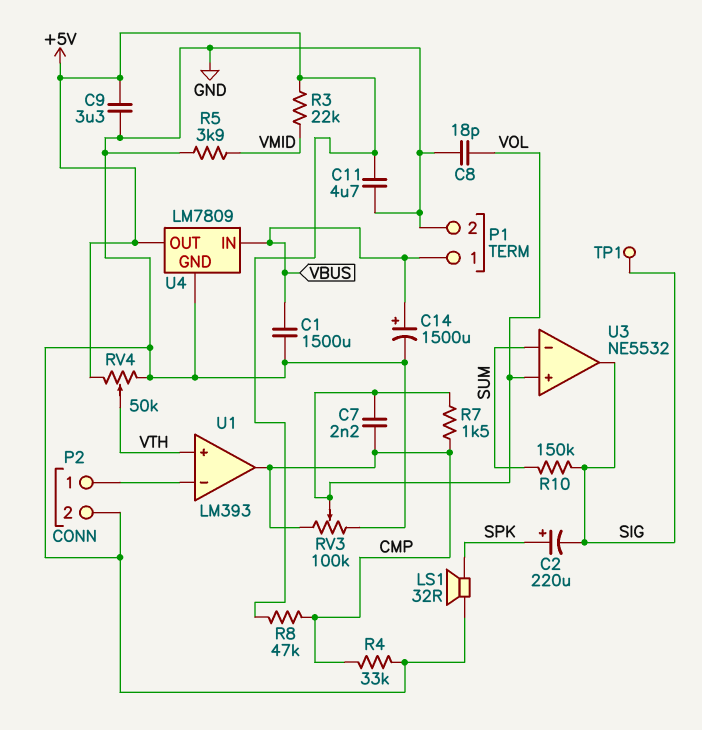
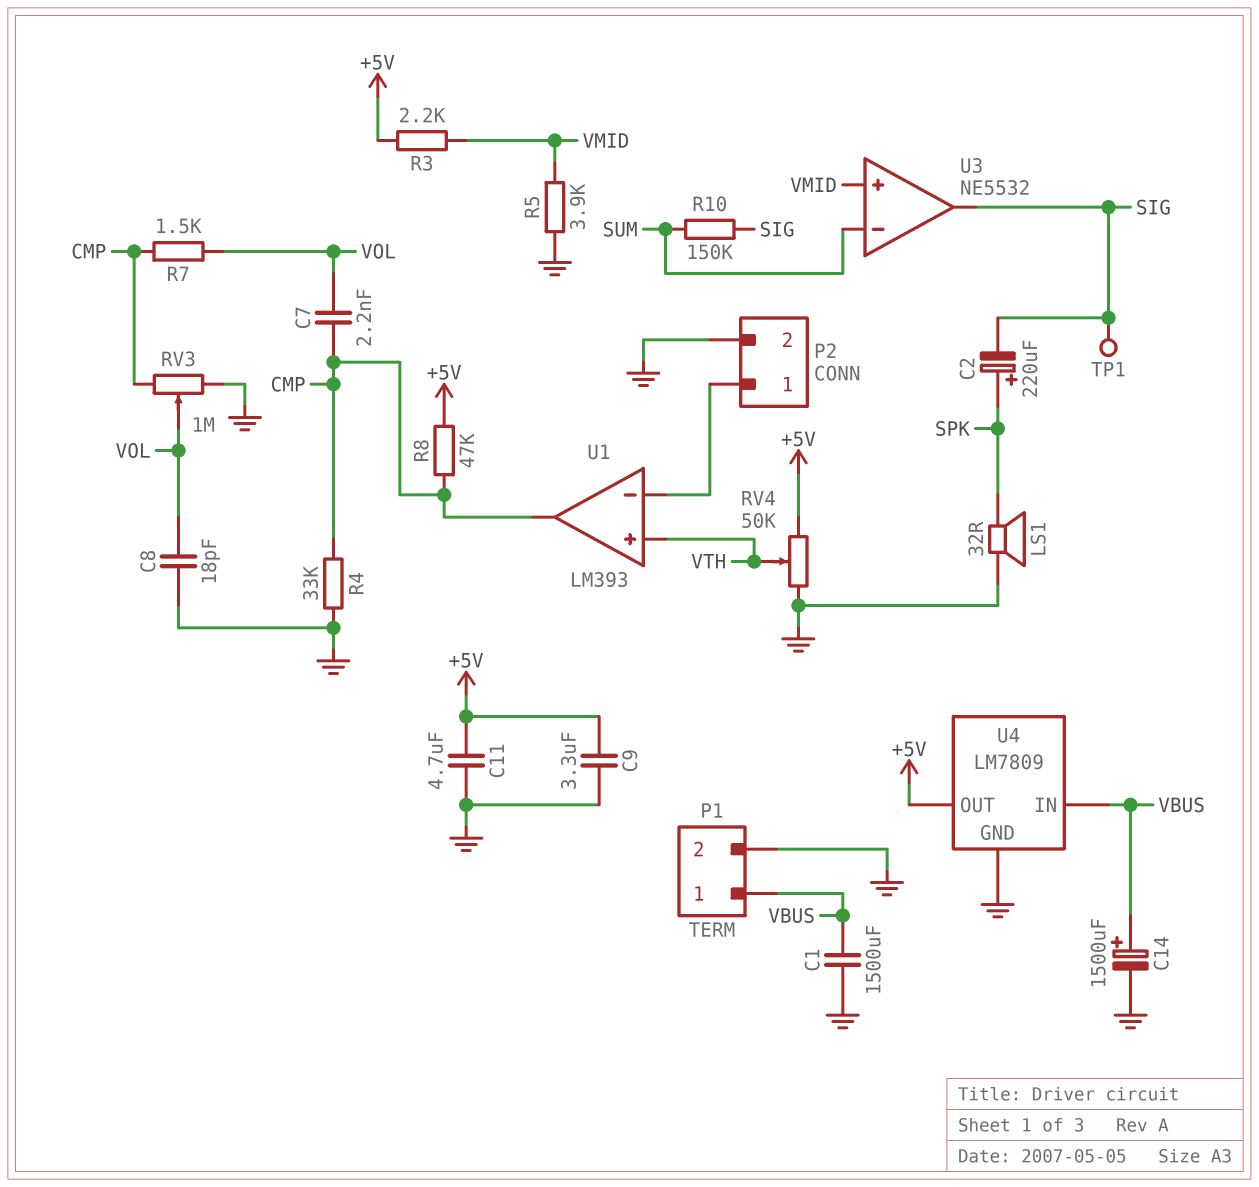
R3: 22k (+5V, VMID) -> 2.2k (+5V, VMID)
RV3: 100k (CMP, GND, wiper VOL) -> 1M (CMP, GND, wiper VOL)
U3 pin in+: VOL -> VMID

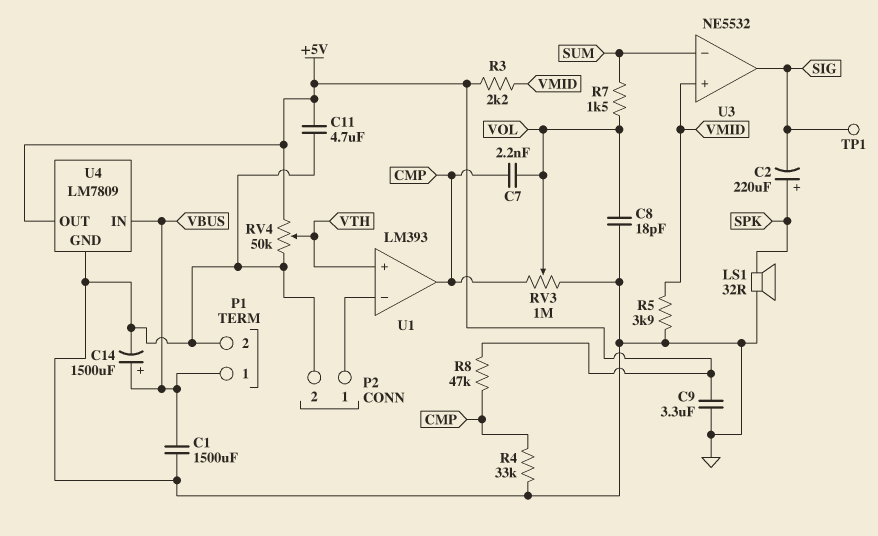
R7: 1.5k (CMP, VOL) -> 1.5k (SUM, VOL)
R10: 150k (SIG, SUM) -> none

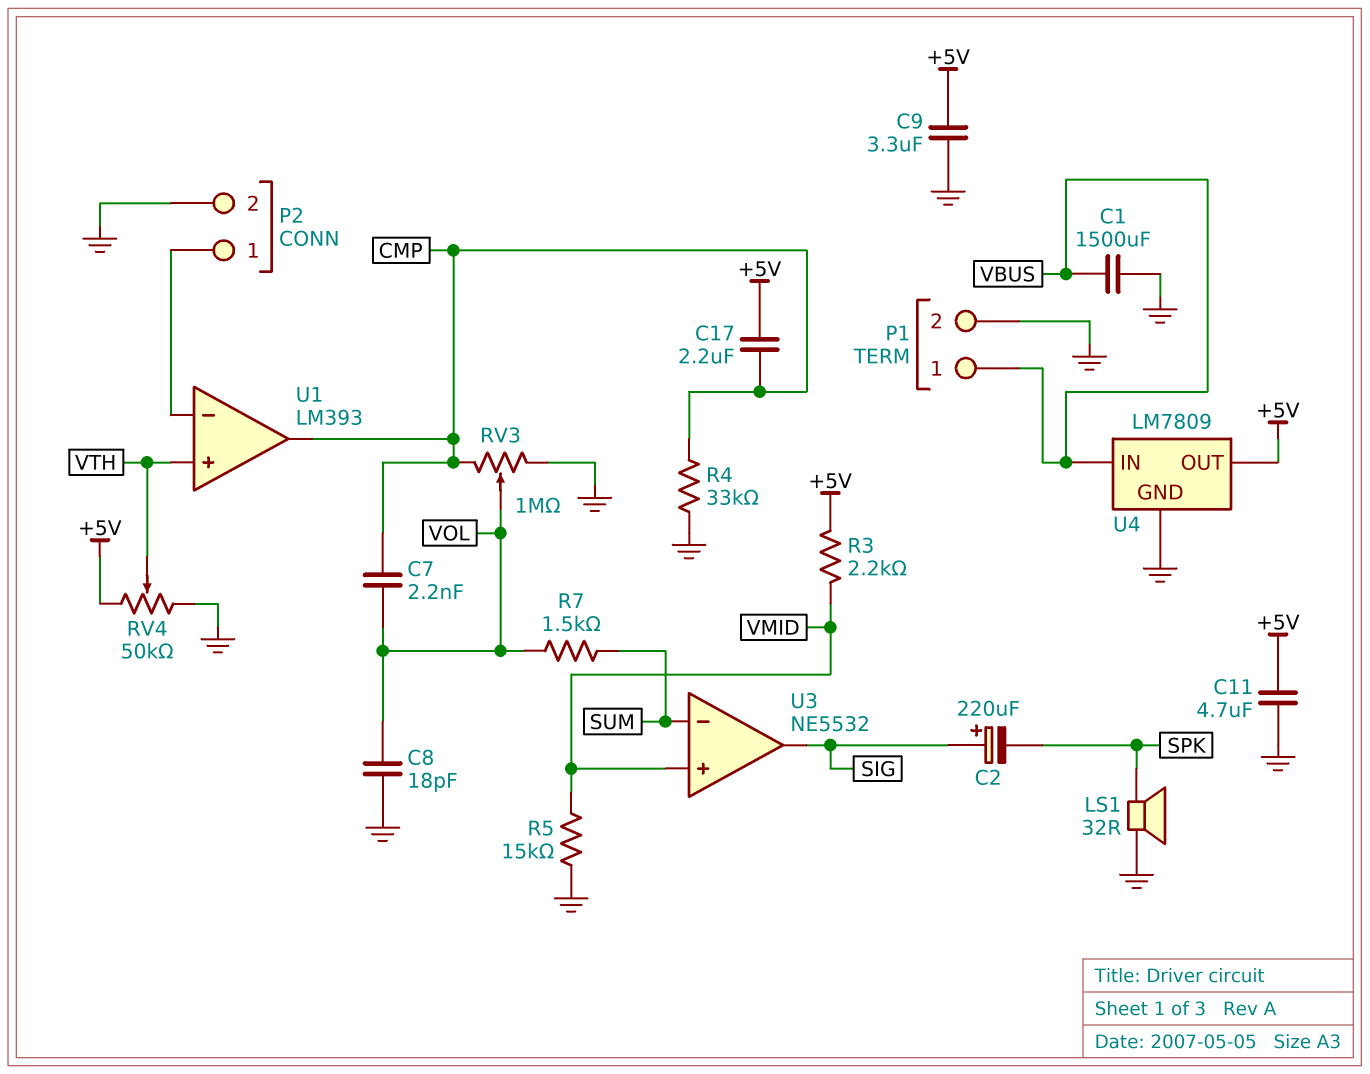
C2: 220uF (plus SPK, minus SIG) -> 220uF (plus SIG, minus SPK)
C14: 1500uF (plus VBUS, minus GND) -> none
C17: none -> 2.2uF (+5V, CMP)
R5: 3.9k (GND, VMID) -> 15k (GND, VMID)
R8: 47k (+5V, CMP) -> none
TP1: test point (SIG) -> none

